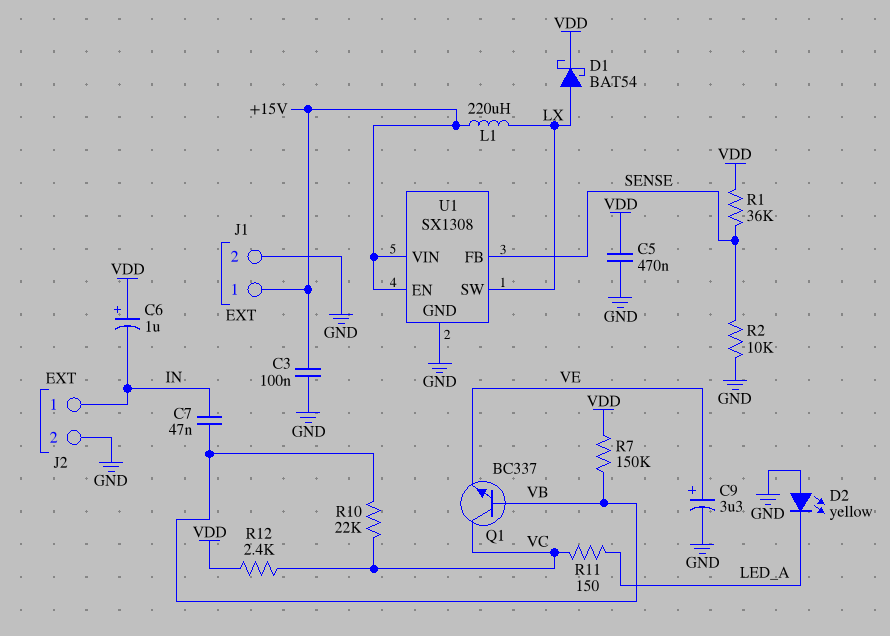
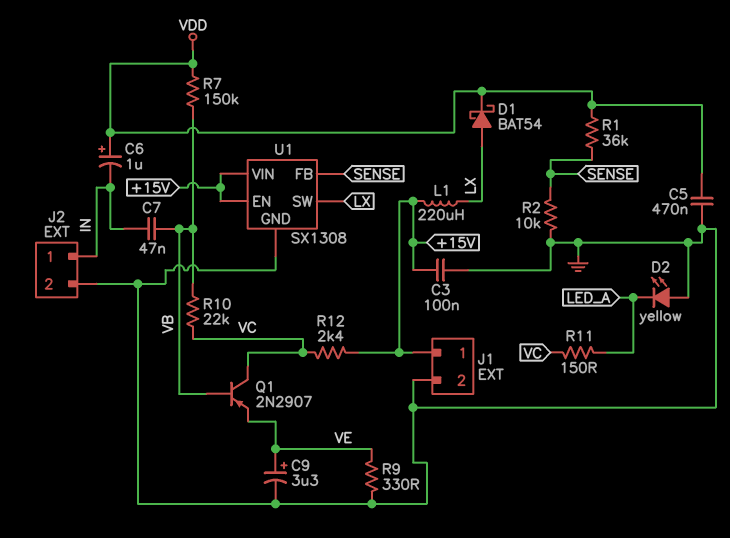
Q1: NPN BC337 (B VB, C VC, E VE) -> PNP 2N2907 (B VB, C VC, E VE)
R9: none -> 330 (GND, VE)
R12: 2.4k (VC, VDD) -> 2.4k (+15V, VC)

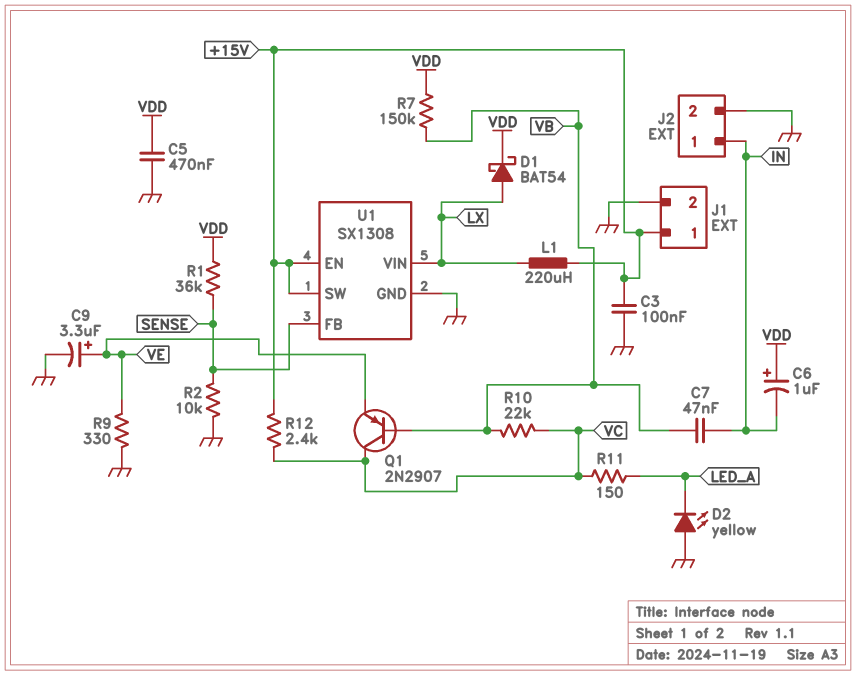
U1 pin SW: LX -> +15V
U1 pin VIN: +15V -> LX

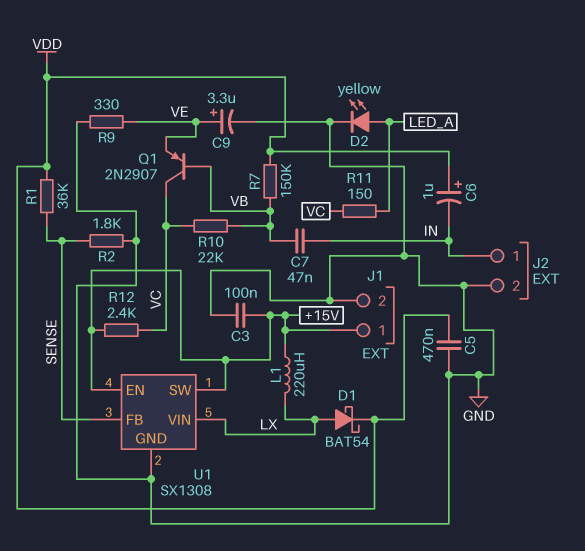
D2: LED yellow (A GND, K LED_A) -> LED yellow (A LED_A, K GND)
R2: 10k (GND, SENSE) -> 1.8k (GND, SENSE)

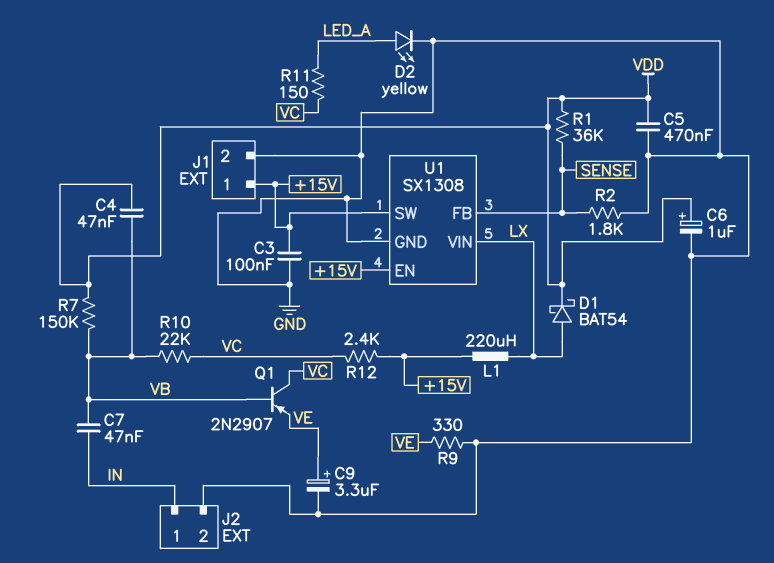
C4: none -> 47nF (VB, VDD)
C6: 1uF (plus VDD, minus IN) -> 1uF (plus VDD, minus GND)

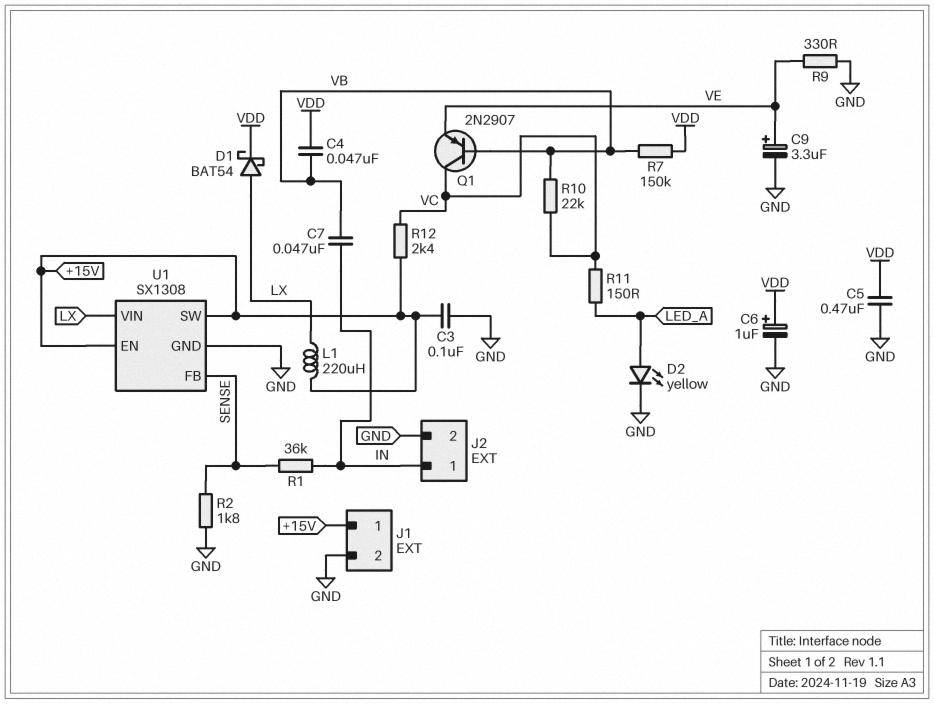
R1: 36k (SENSE, VDD) -> 36k (IN, SENSE)

